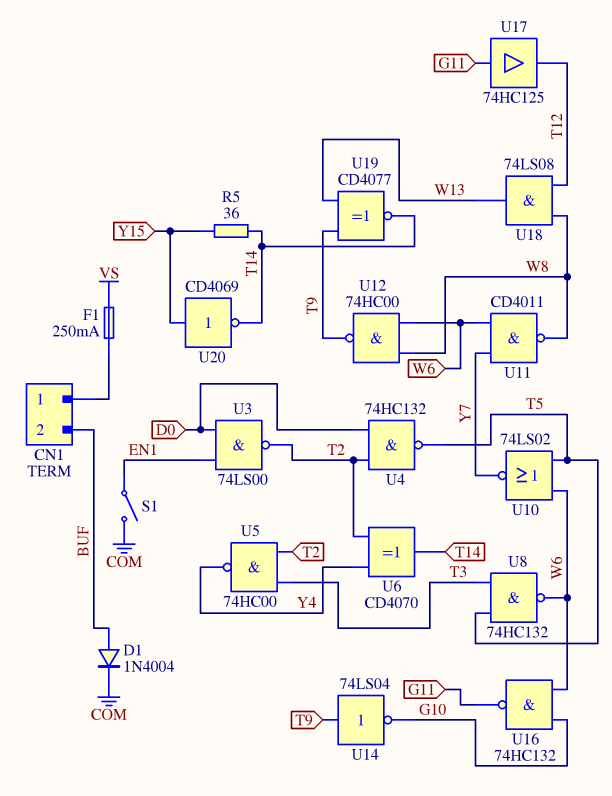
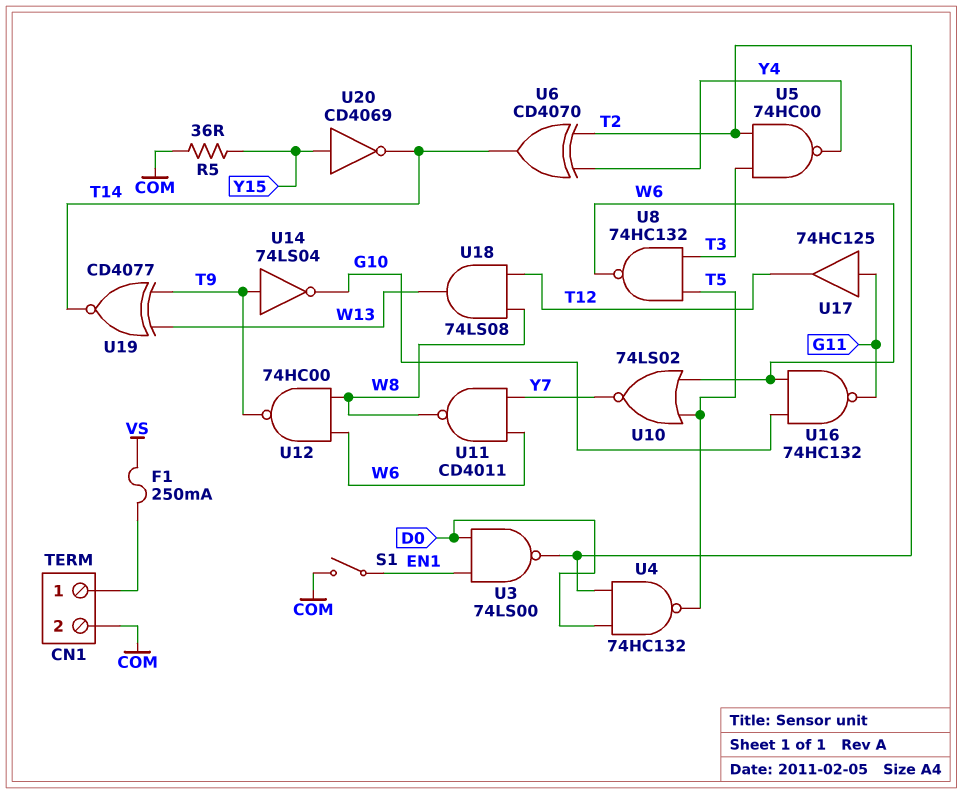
CN1 pin 2: BUF -> COM
D1: diode 1N4004 (A BUF, K COM) -> none
R5: 36 (T14, Y15) -> 36 (COM, Y15)

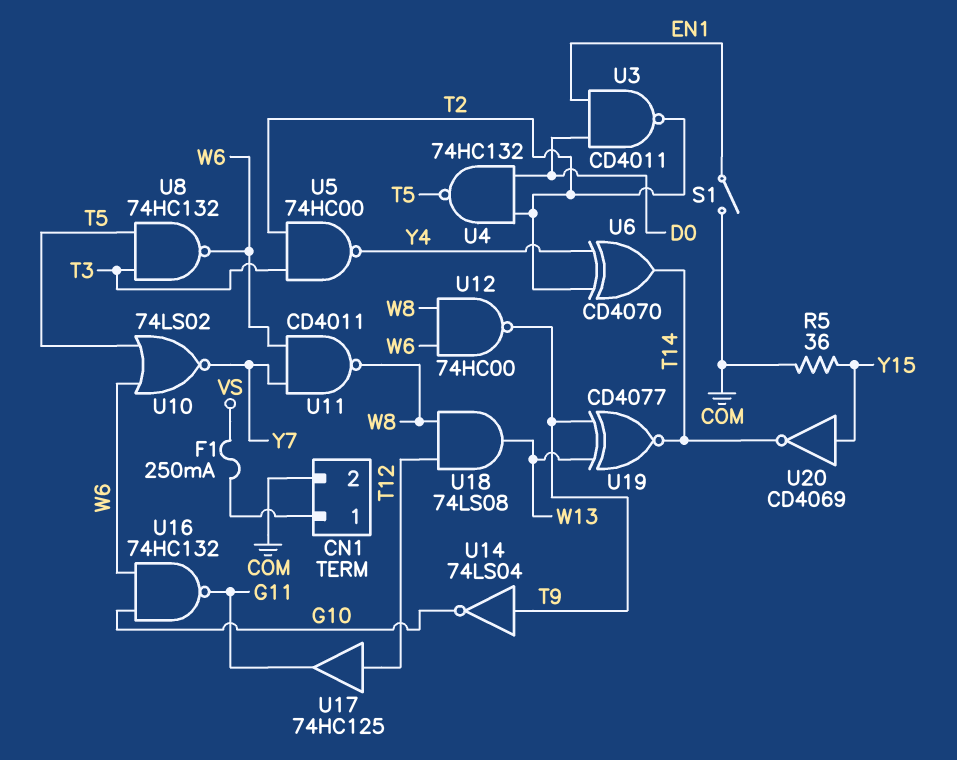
U3: NAND 74LS00 (in D0, in EN1, out T2) -> NAND CD4011 (in D0, in EN1, out T2)
U17: buffer 74HC125 (in G11, out T12) -> buffer 74HC125 (in T12, out G11)

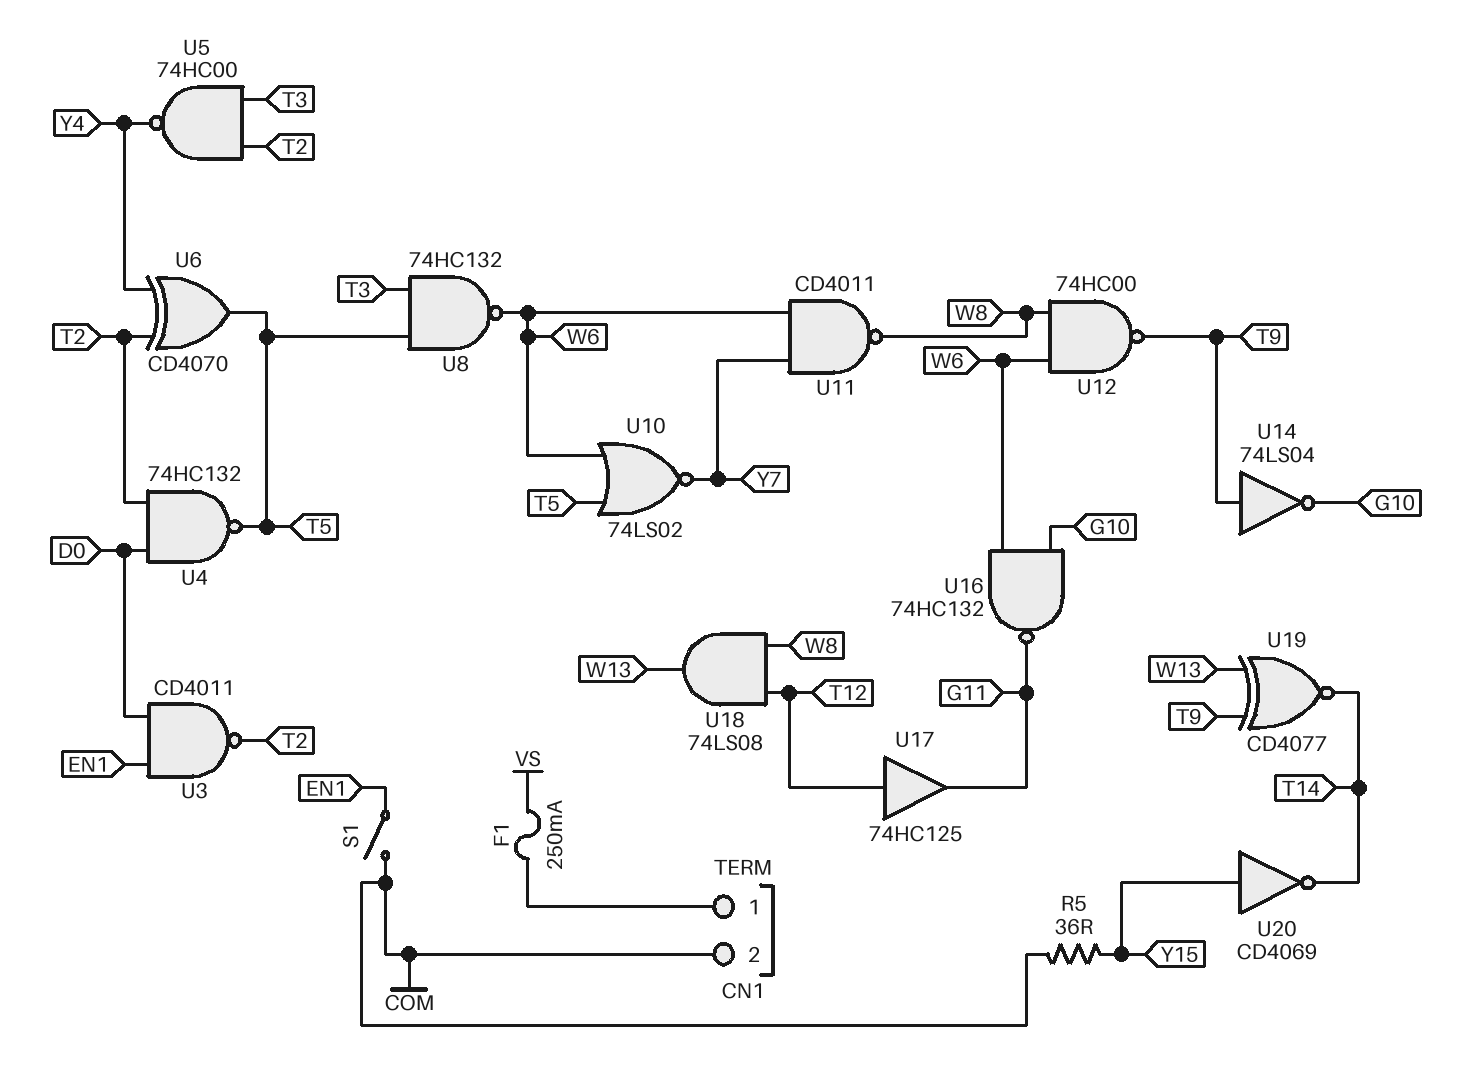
U6: XOR CD4070 (in T2, in Y4, out T14) -> XOR CD4070 (in T2, in Y4, out T5)

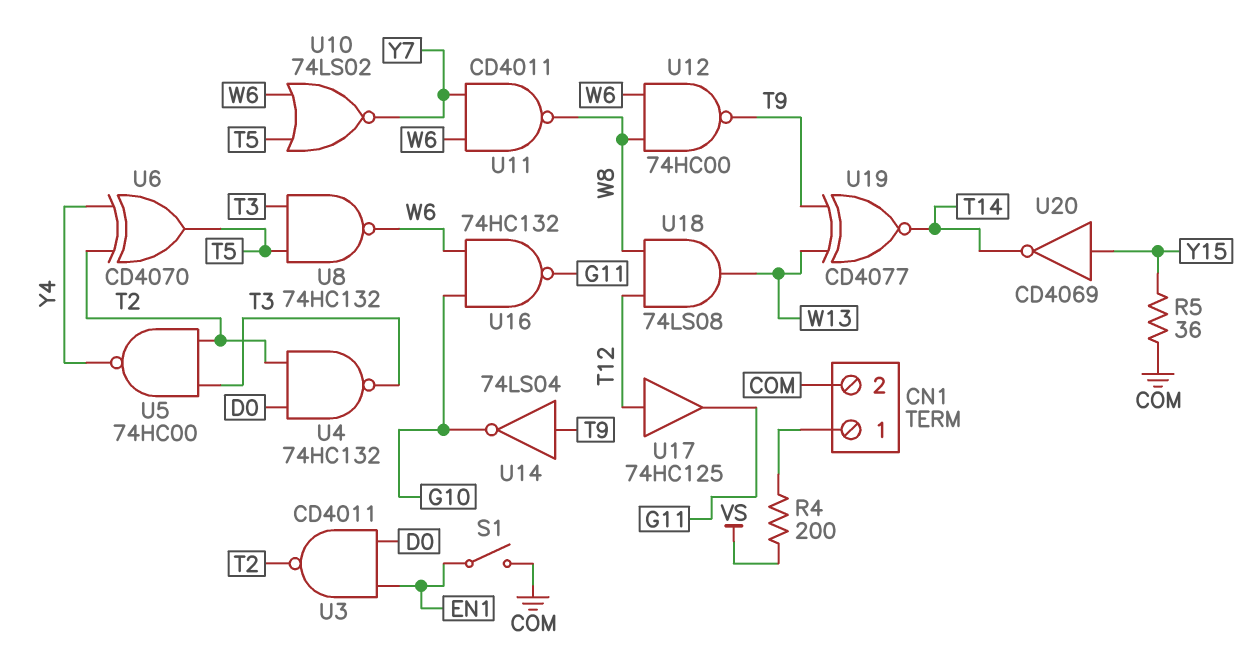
F1: 250mA (CN1/1, VS) -> none
R4: none -> 200 (CN1/1, VS)
U4: NAND 74HC132 (in D0, in T2, out T5) -> NAND 74HC132 (in D0, in T2, out T3)

